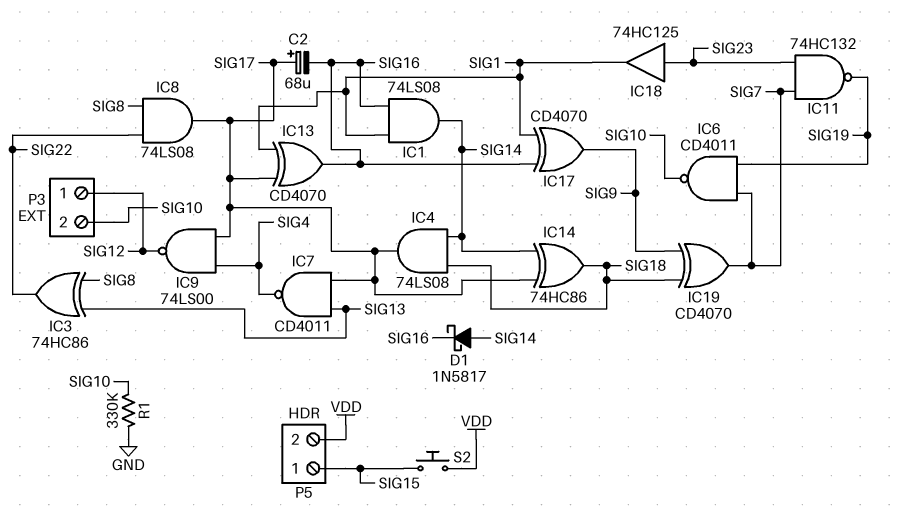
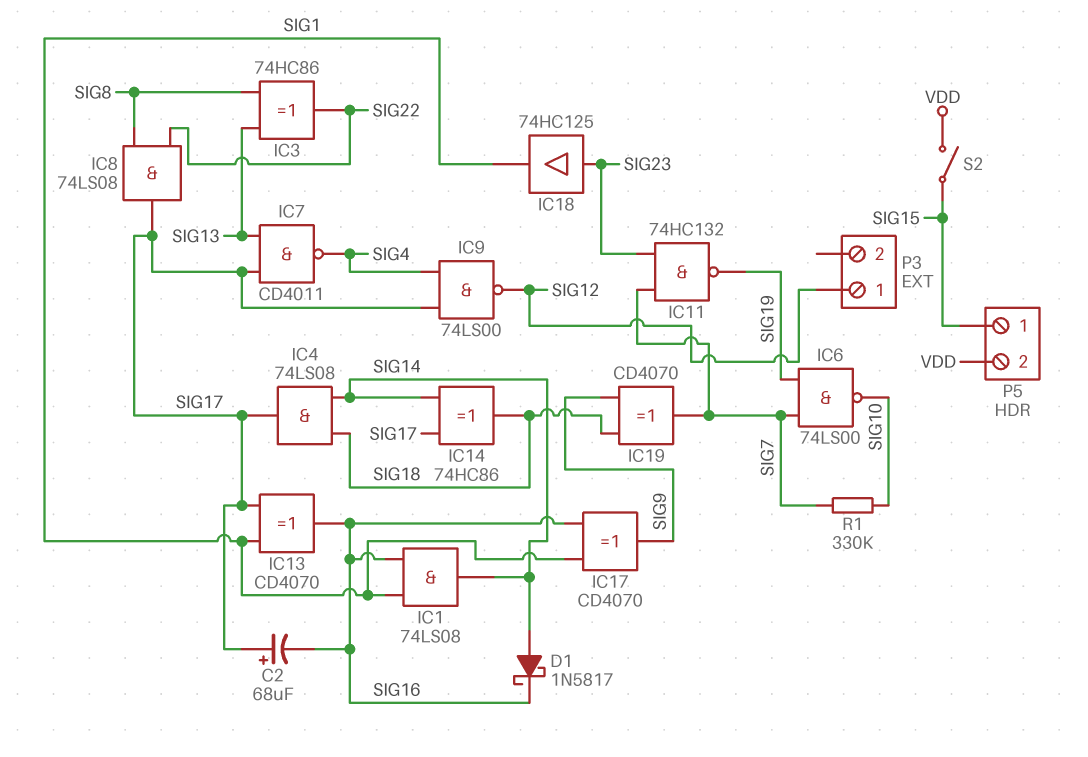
IC6: NAND CD4011 (in SIG7, in SIG19, out SIG10) -> NAND 74LS00 (in SIG7, in SIG19, out SIG10)
P3 pin 2: SIG10 -> none
R1: 330k (GND, SIG10) -> 330k (SIG7, SIG10)
S2: button (SIG15, VDD) -> switch (SIG15, VDD)

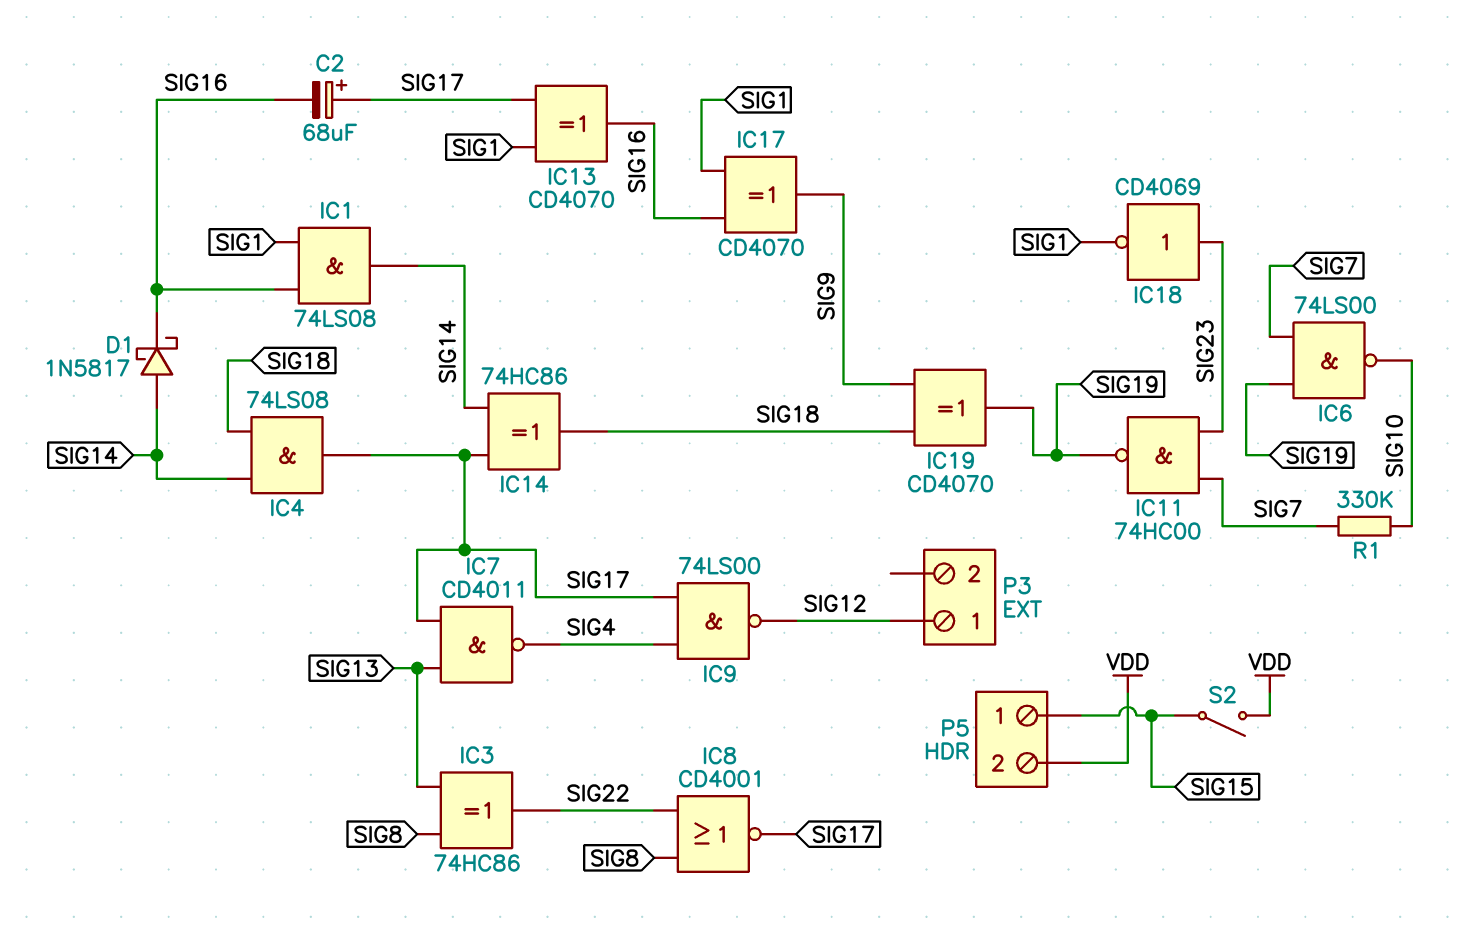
IC8: AND 74LS08 (in SIG8, in SIG22, out SIG17) -> NOR CD4001 (in SIG8, in SIG22, out SIG17)
IC11: NAND 74HC132 (in SIG7, in SIG23, out SIG19) -> NAND 74HC00 (in SIG7, in SIG23, out SIG19)
IC18: buffer 74HC125 (in SIG23, out SIG1) -> NOT CD4069 (in SIG23, out SIG1)
IC19: XOR CD4070 (in SIG9, in SIG18, out SIG7) -> XOR CD4070 (in SIG9, in SIG18, out SIG19)

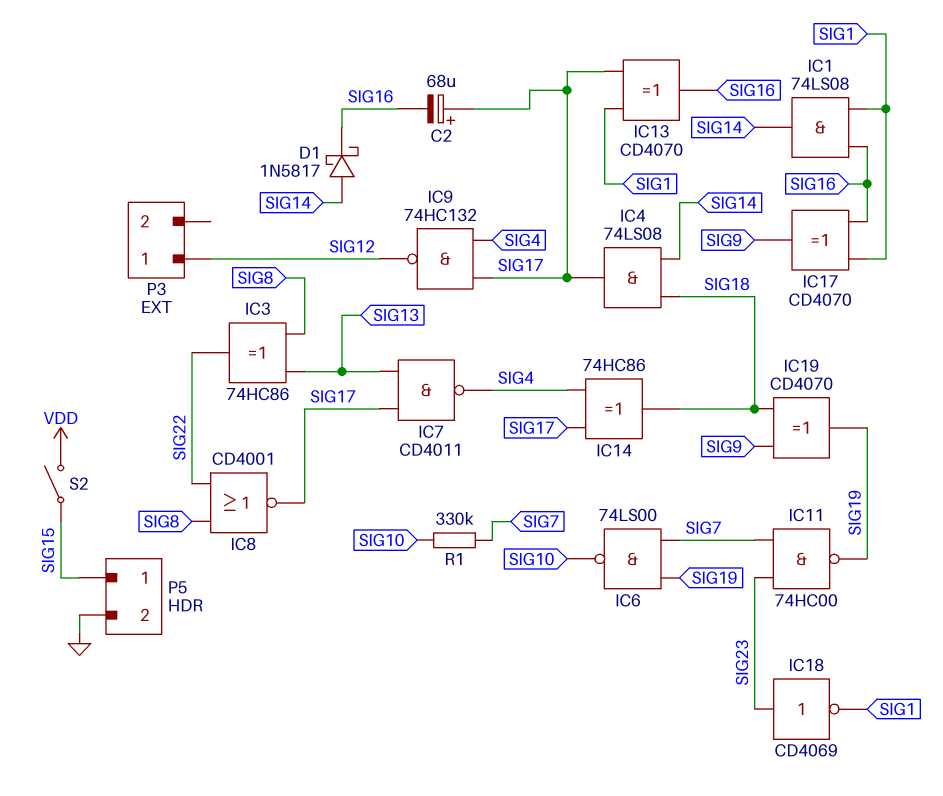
IC9: NAND 74LS00 (in SIG4, in SIG17, out SIG12) -> NAND 74HC132 (in SIG4, in SIG17, out SIG12)
IC14: XOR 74HC86 (in SIG14, in SIG17, out SIG18) -> XOR 74HC86 (in SIG4, in SIG17, out SIG18)
P5 pin 2: VDD -> GND

